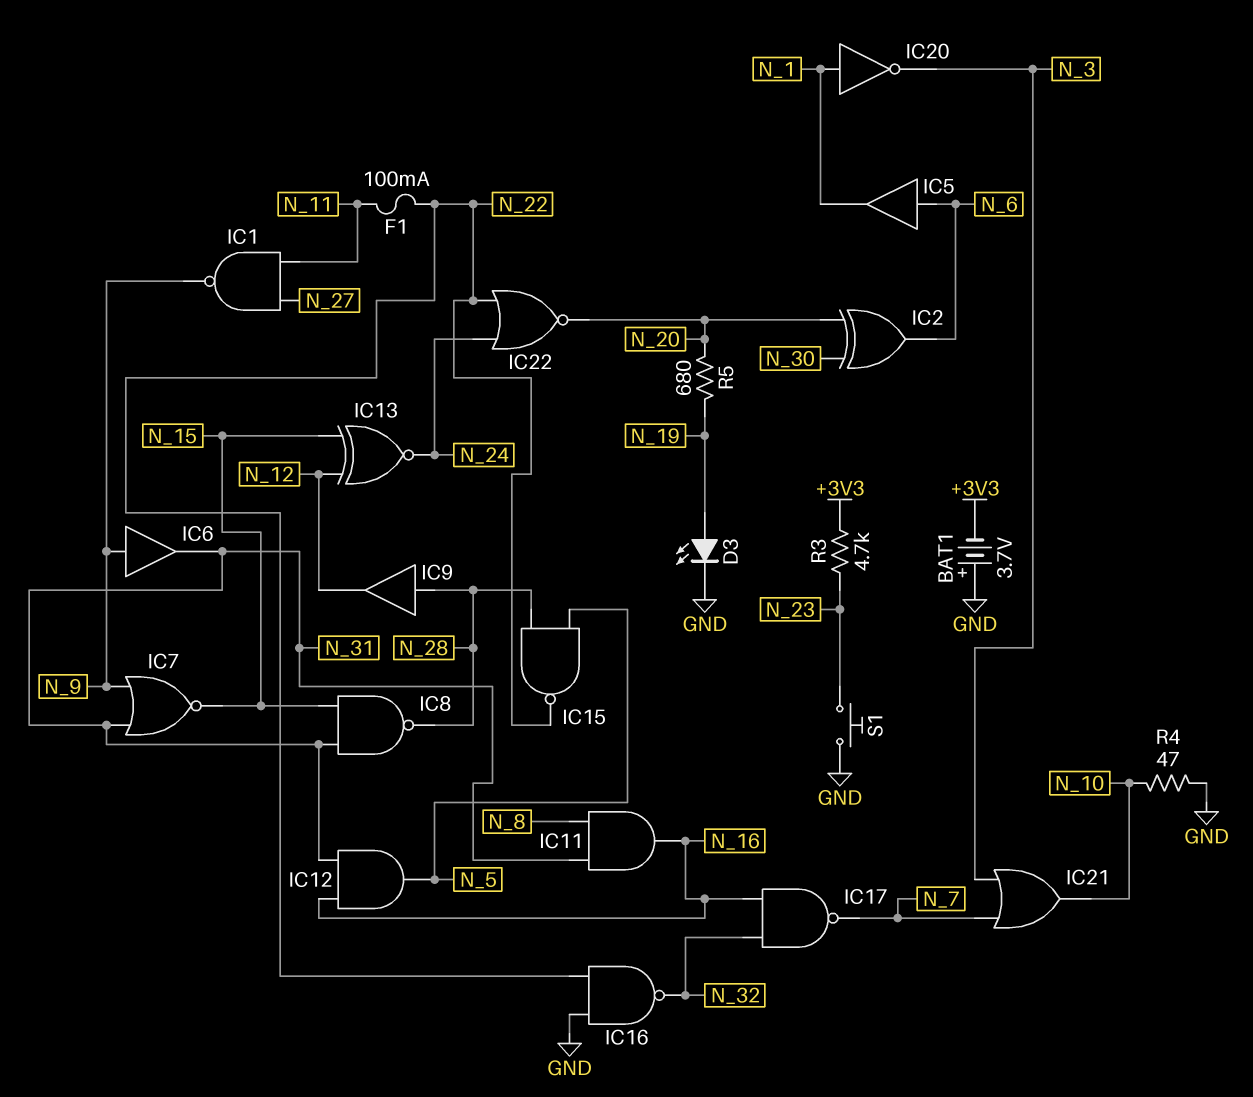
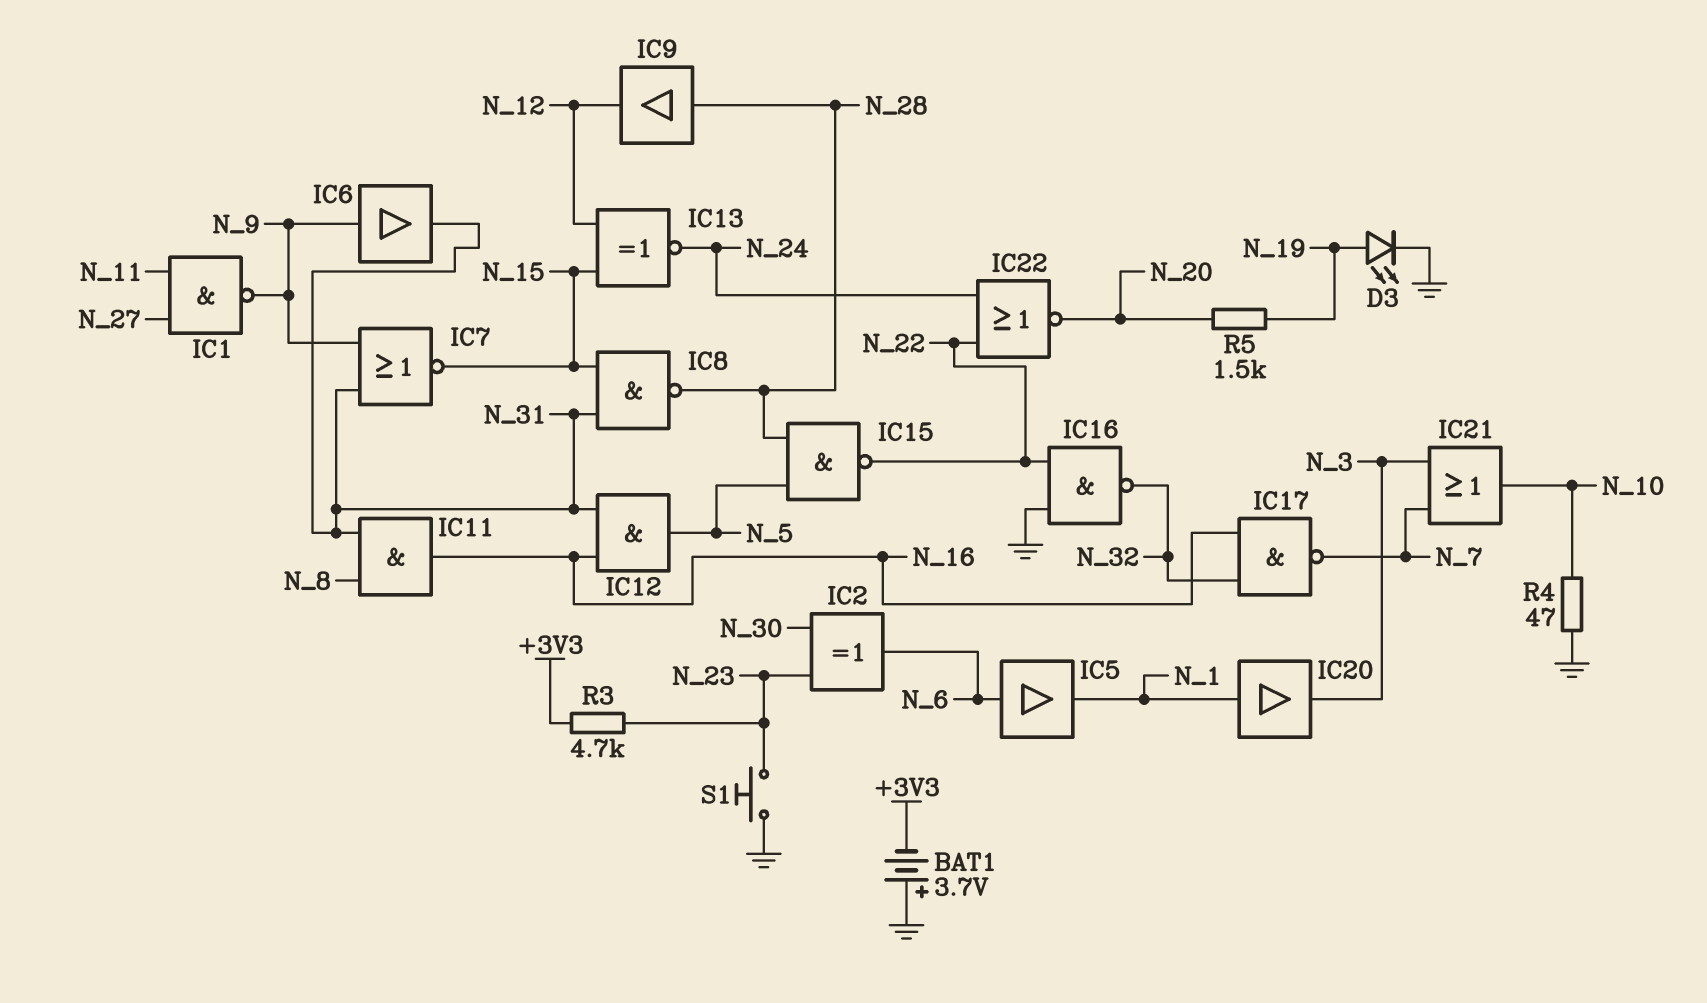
F1: 100mA (N_11, N_22) -> none
IC2: XOR (in N_20, in N_30, out N_6) -> XOR (in N_23, in N_30, out N_6)
IC20: NOT (in N_1, out N_3) -> buffer (in N_1, out N_3)
R5: 680 (N_19, N_20) -> 1.5k (N_19, N_20)

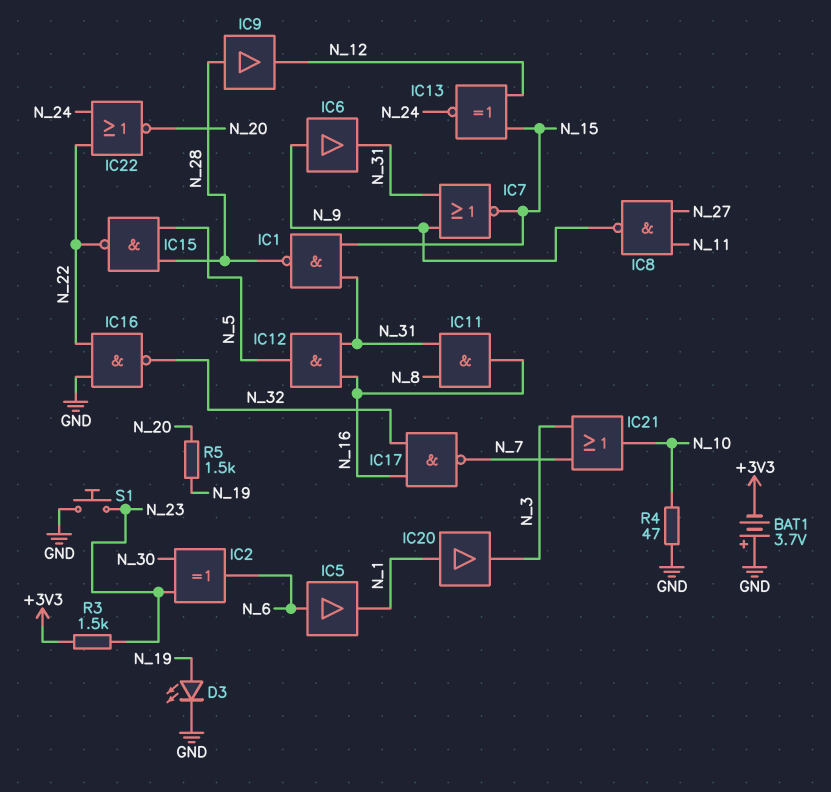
IC1: NAND (in N_11, in N_27, out N_9) -> NAND (in N_15, in N_31, out N_28)
IC8: NAND (in N_15, in N_31, out N_28) -> NAND (in N_11, in N_27, out N_9)
R3: 4.7k (+3V3, N_23) -> 1.5k (+3V3, N_23)

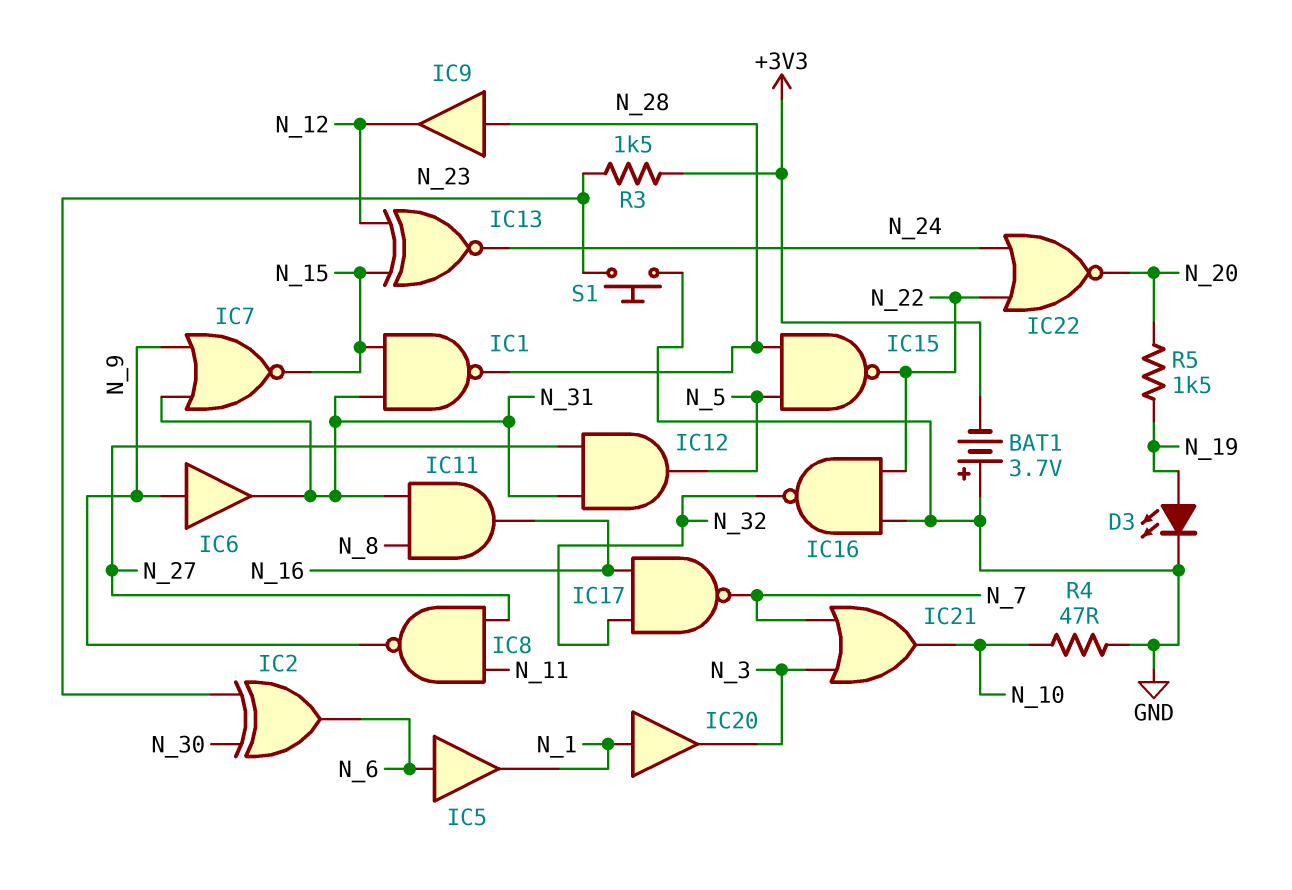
IC12: AND (in N_16, in N_31, out N_5) -> AND (in N_27, in N_31, out N_5)

